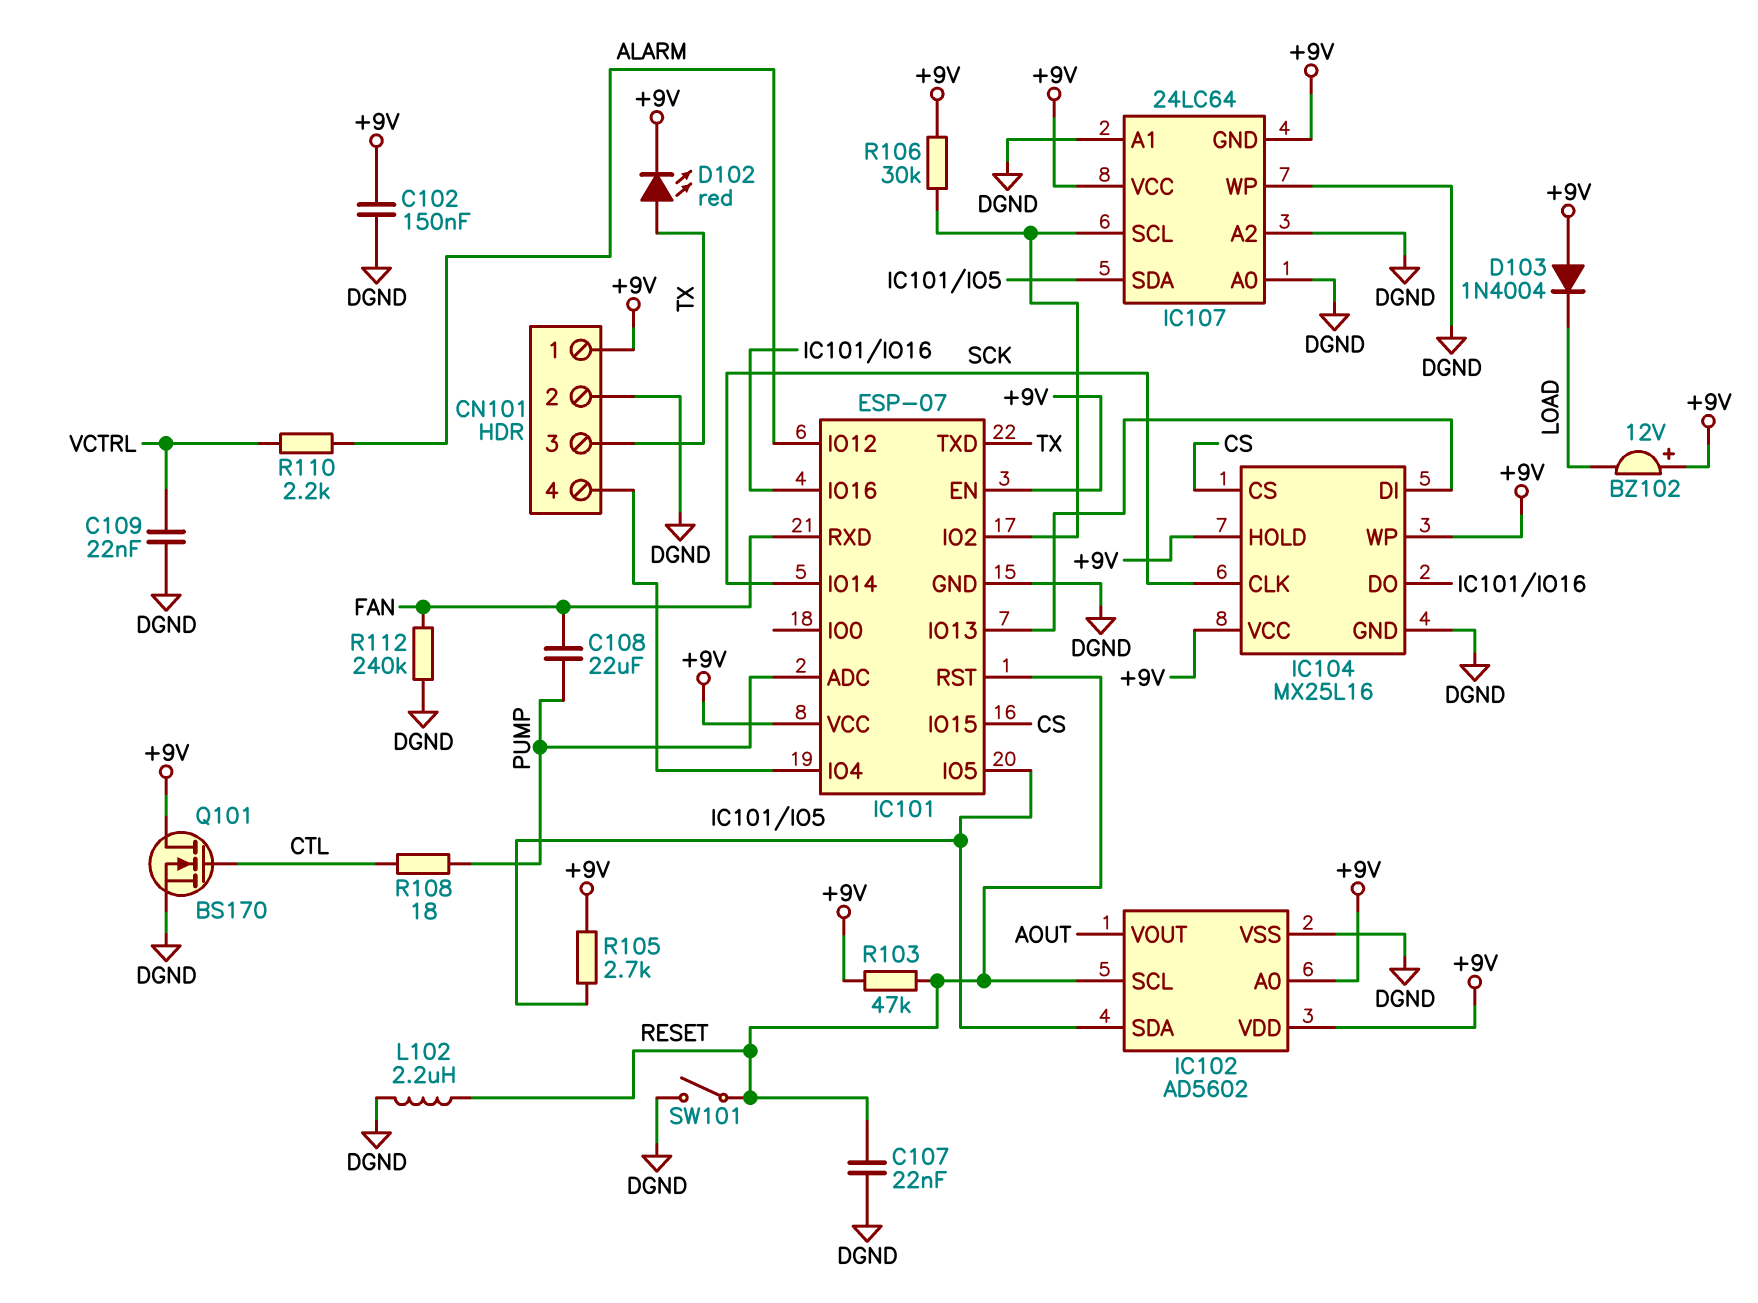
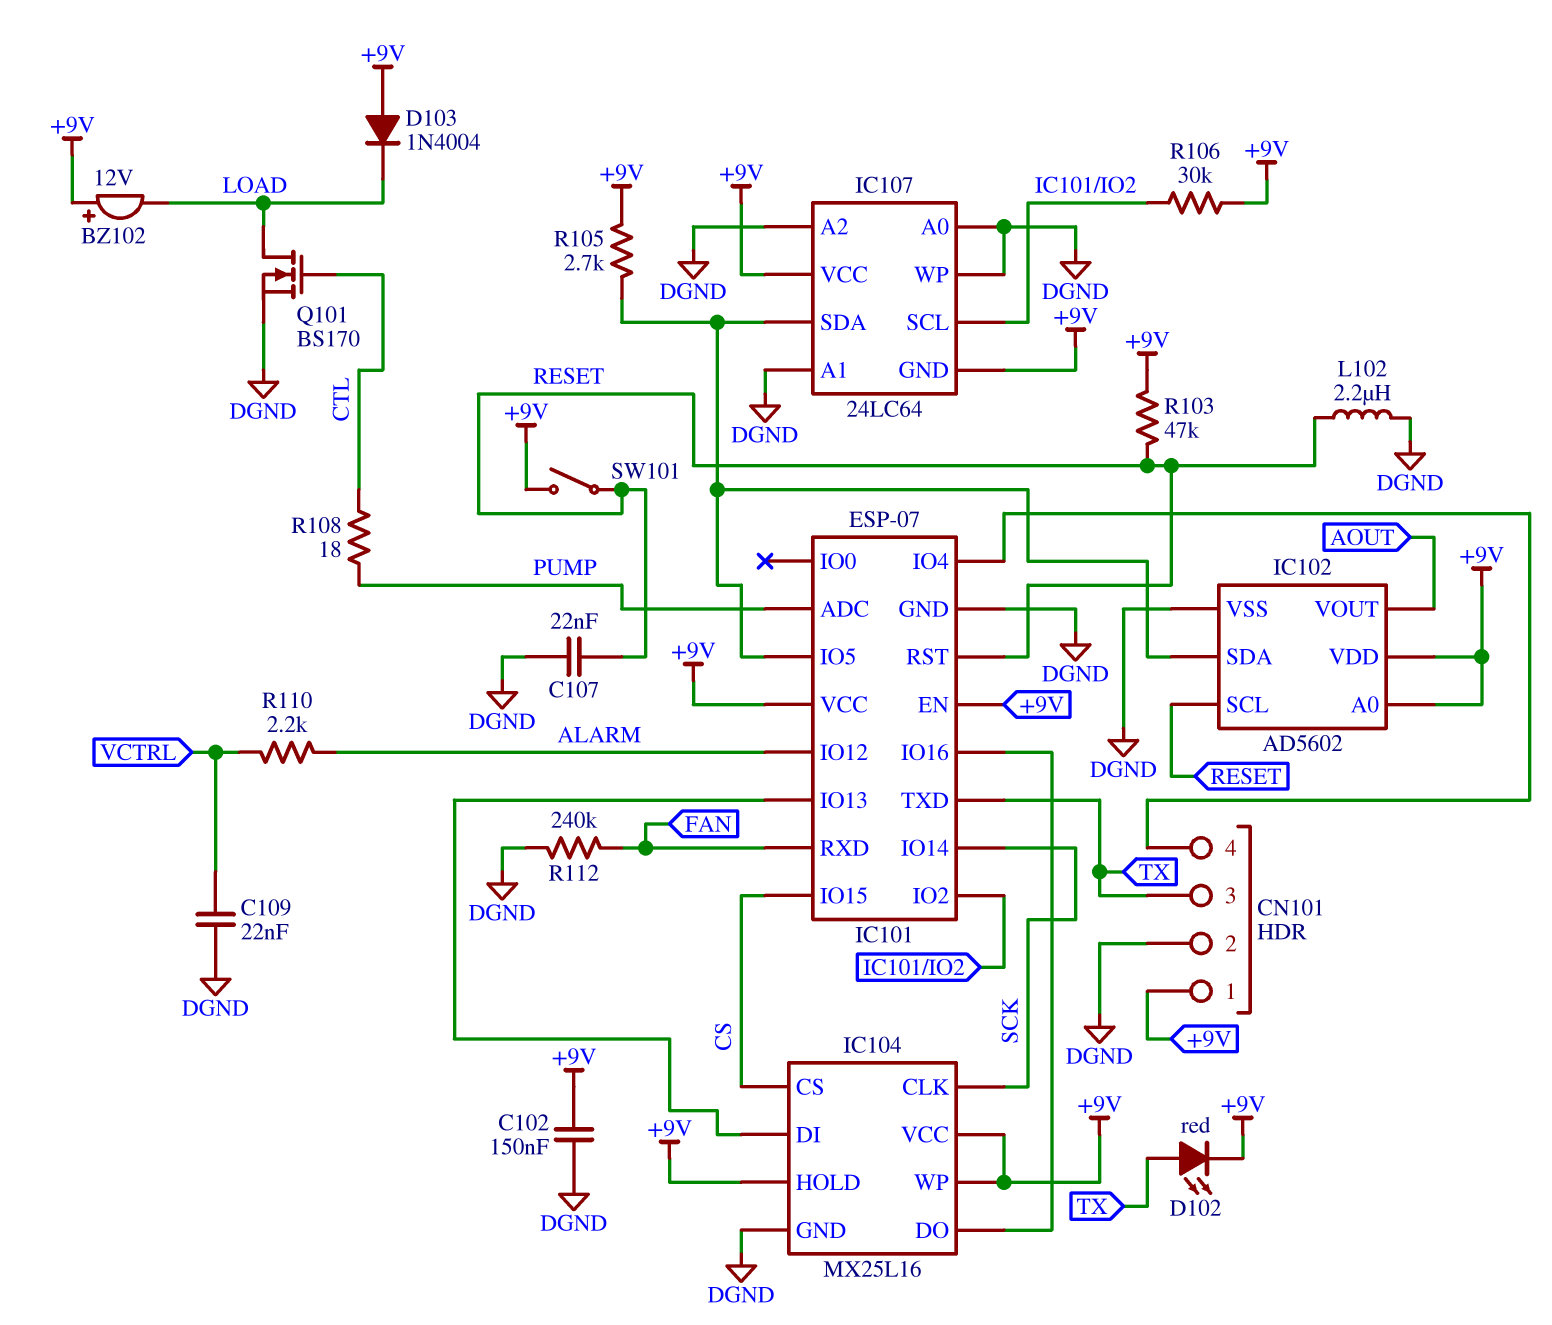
C108: 22uF (FAN, PUMP) -> none
Q101: NMOS BS170 (G CTL, D +9V, S DGND) -> NMOS BS170 (G CTL, D LOAD, S DGND)
SW101: switch (DGND, RESET) -> switch (+9V, RESET)

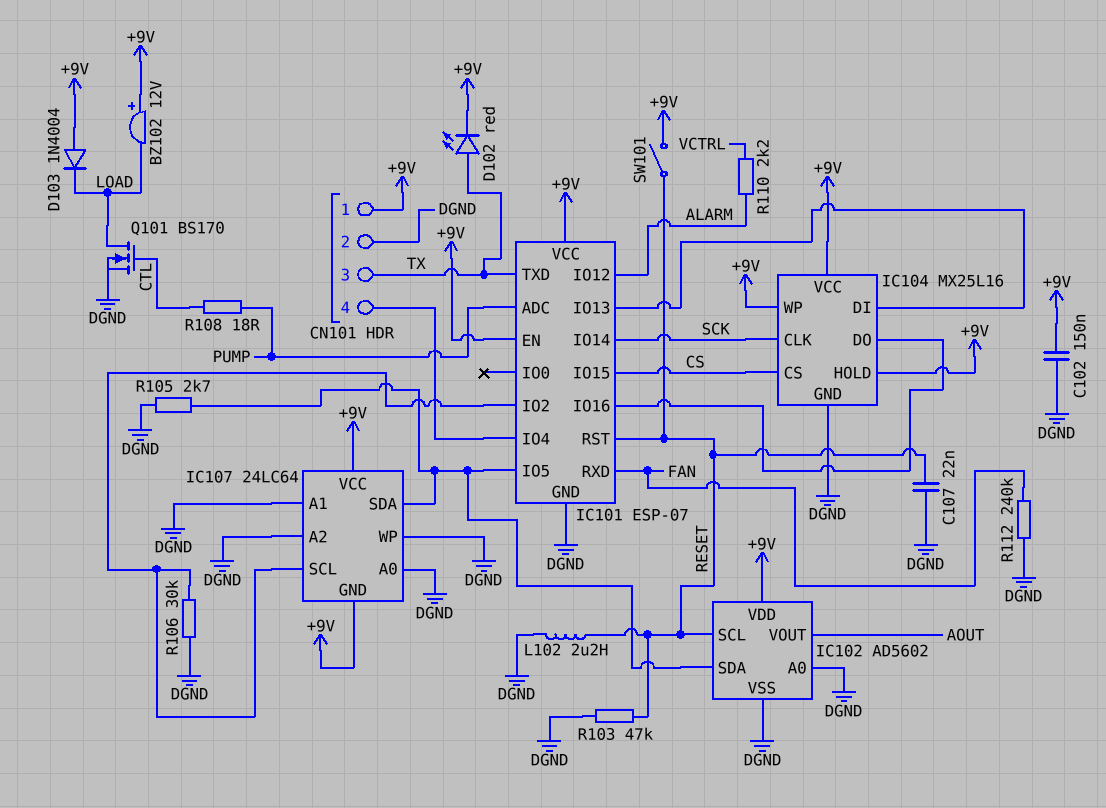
C109: 22nF (DGND, VCTRL) -> none
IC102 pin A0: +9V -> DGND
R103: 47k (+9V, RESET) -> 47k (DGND, RESET)
R105: 2.7k (+9V, IC101/IO5) -> 2.7k (DGND, IC101/IO5)
R106: 30k (+9V, IC101/IO2) -> 30k (DGND, IC101/IO2)

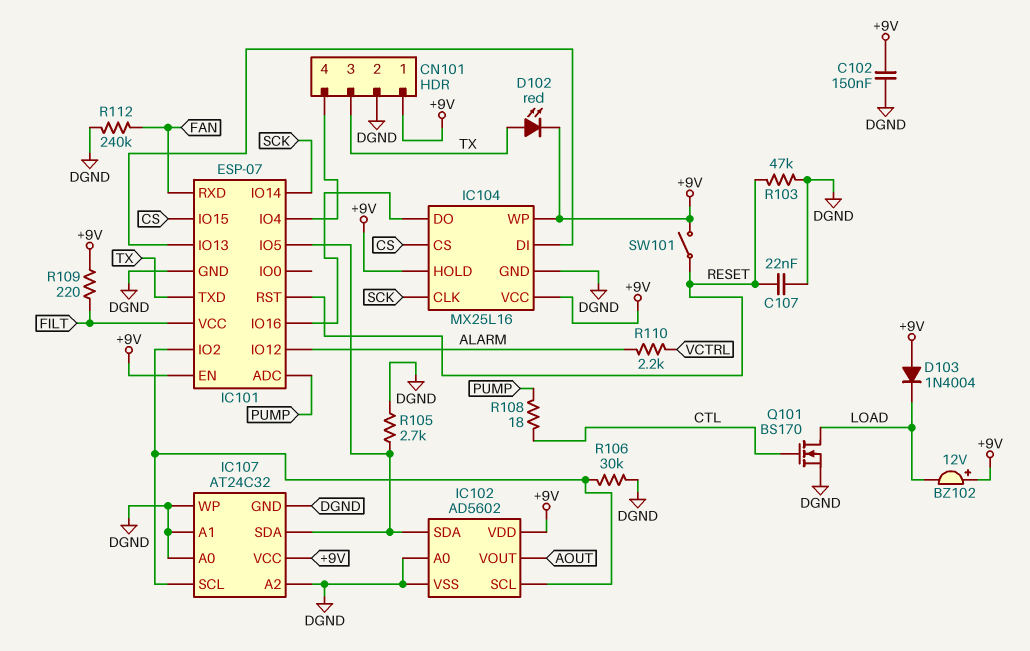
IC101 pin VCC: +9V -> FILT
IC102 pin SCL: RESET -> IC101/IO2
IC107: 24LC64 -> AT24C32
IC107 pin GND: +9V -> DGND
L102: 2.2uH (DGND, RESET) -> none
R109: none -> 220 (+9V, FILT)

